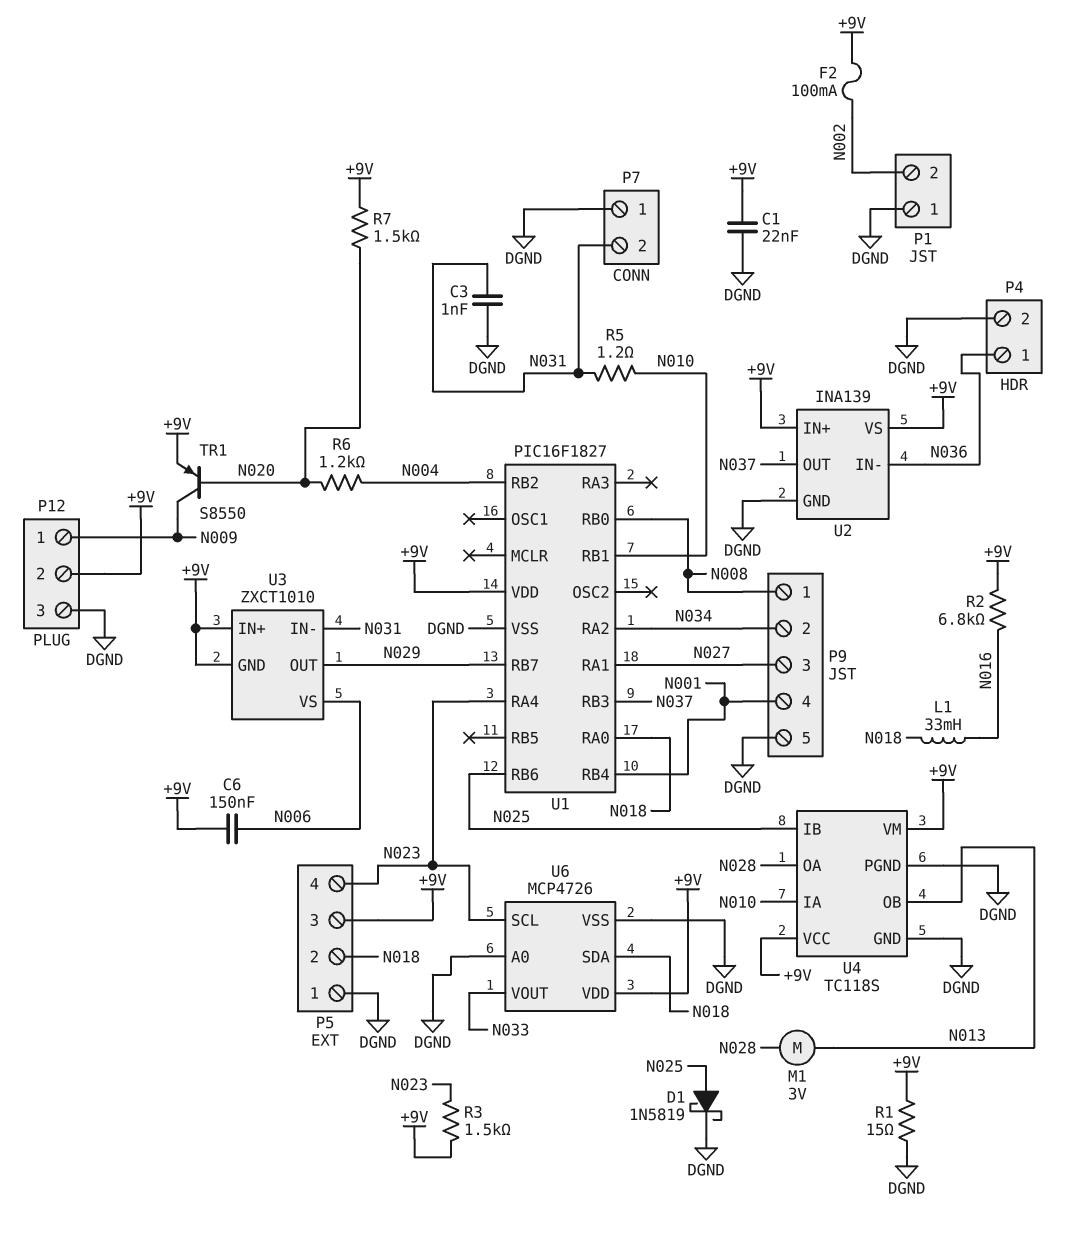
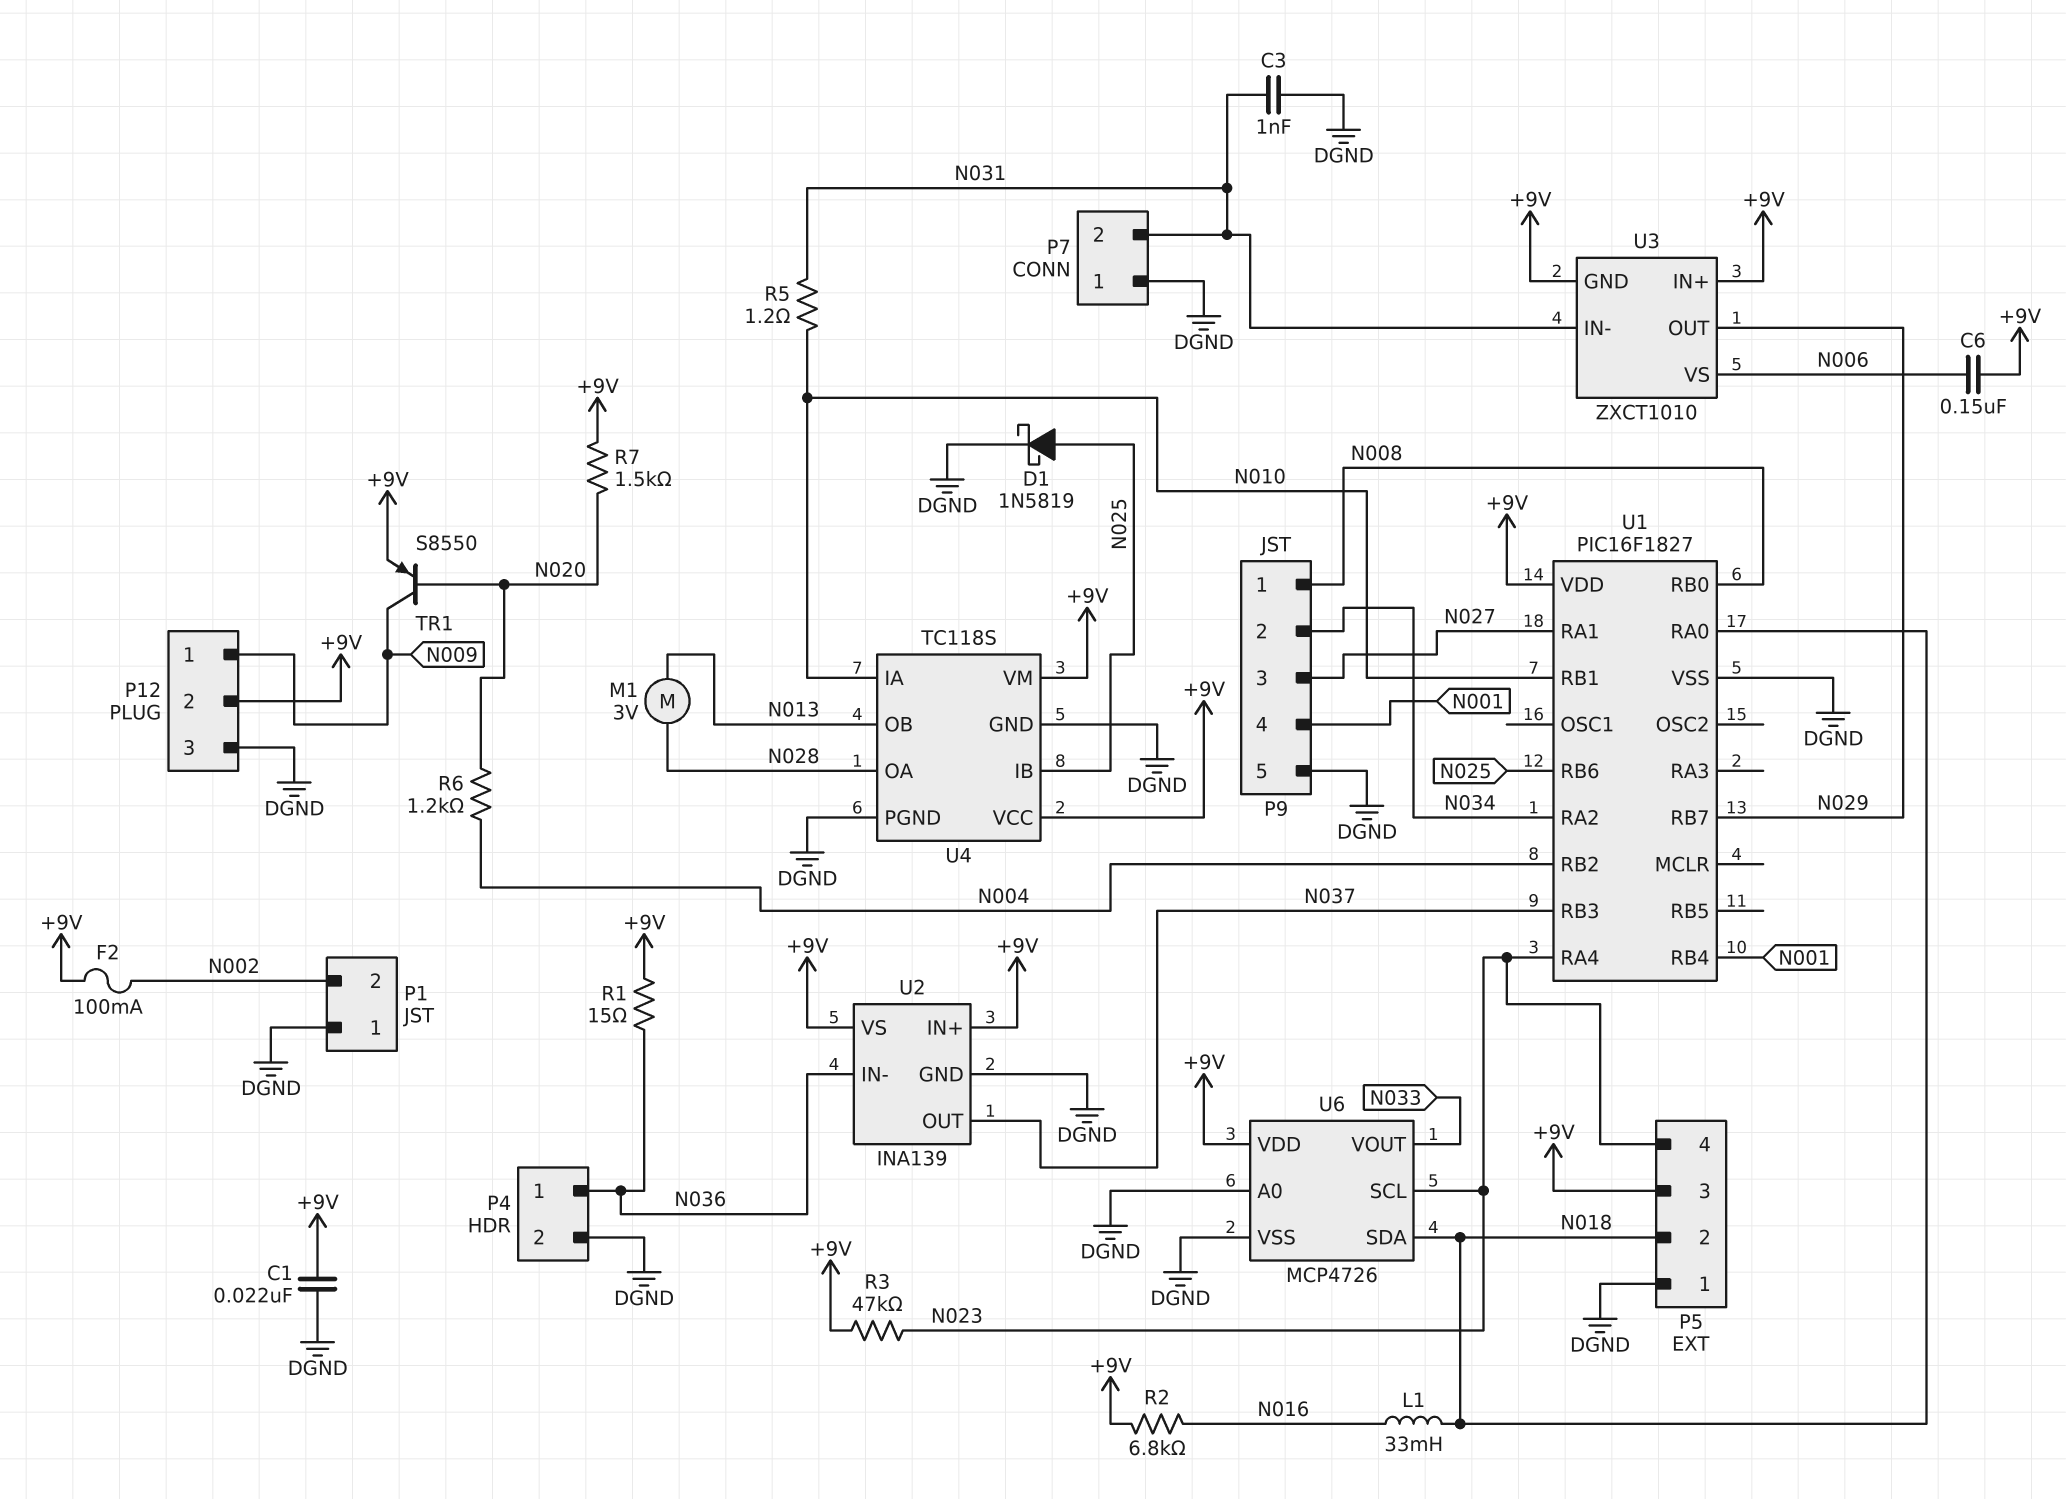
R1: 15 (+9V, DGND) -> 15 (+9V, N036)
R3: 1.5k (+9V, N023) -> 47k (+9V, N023)

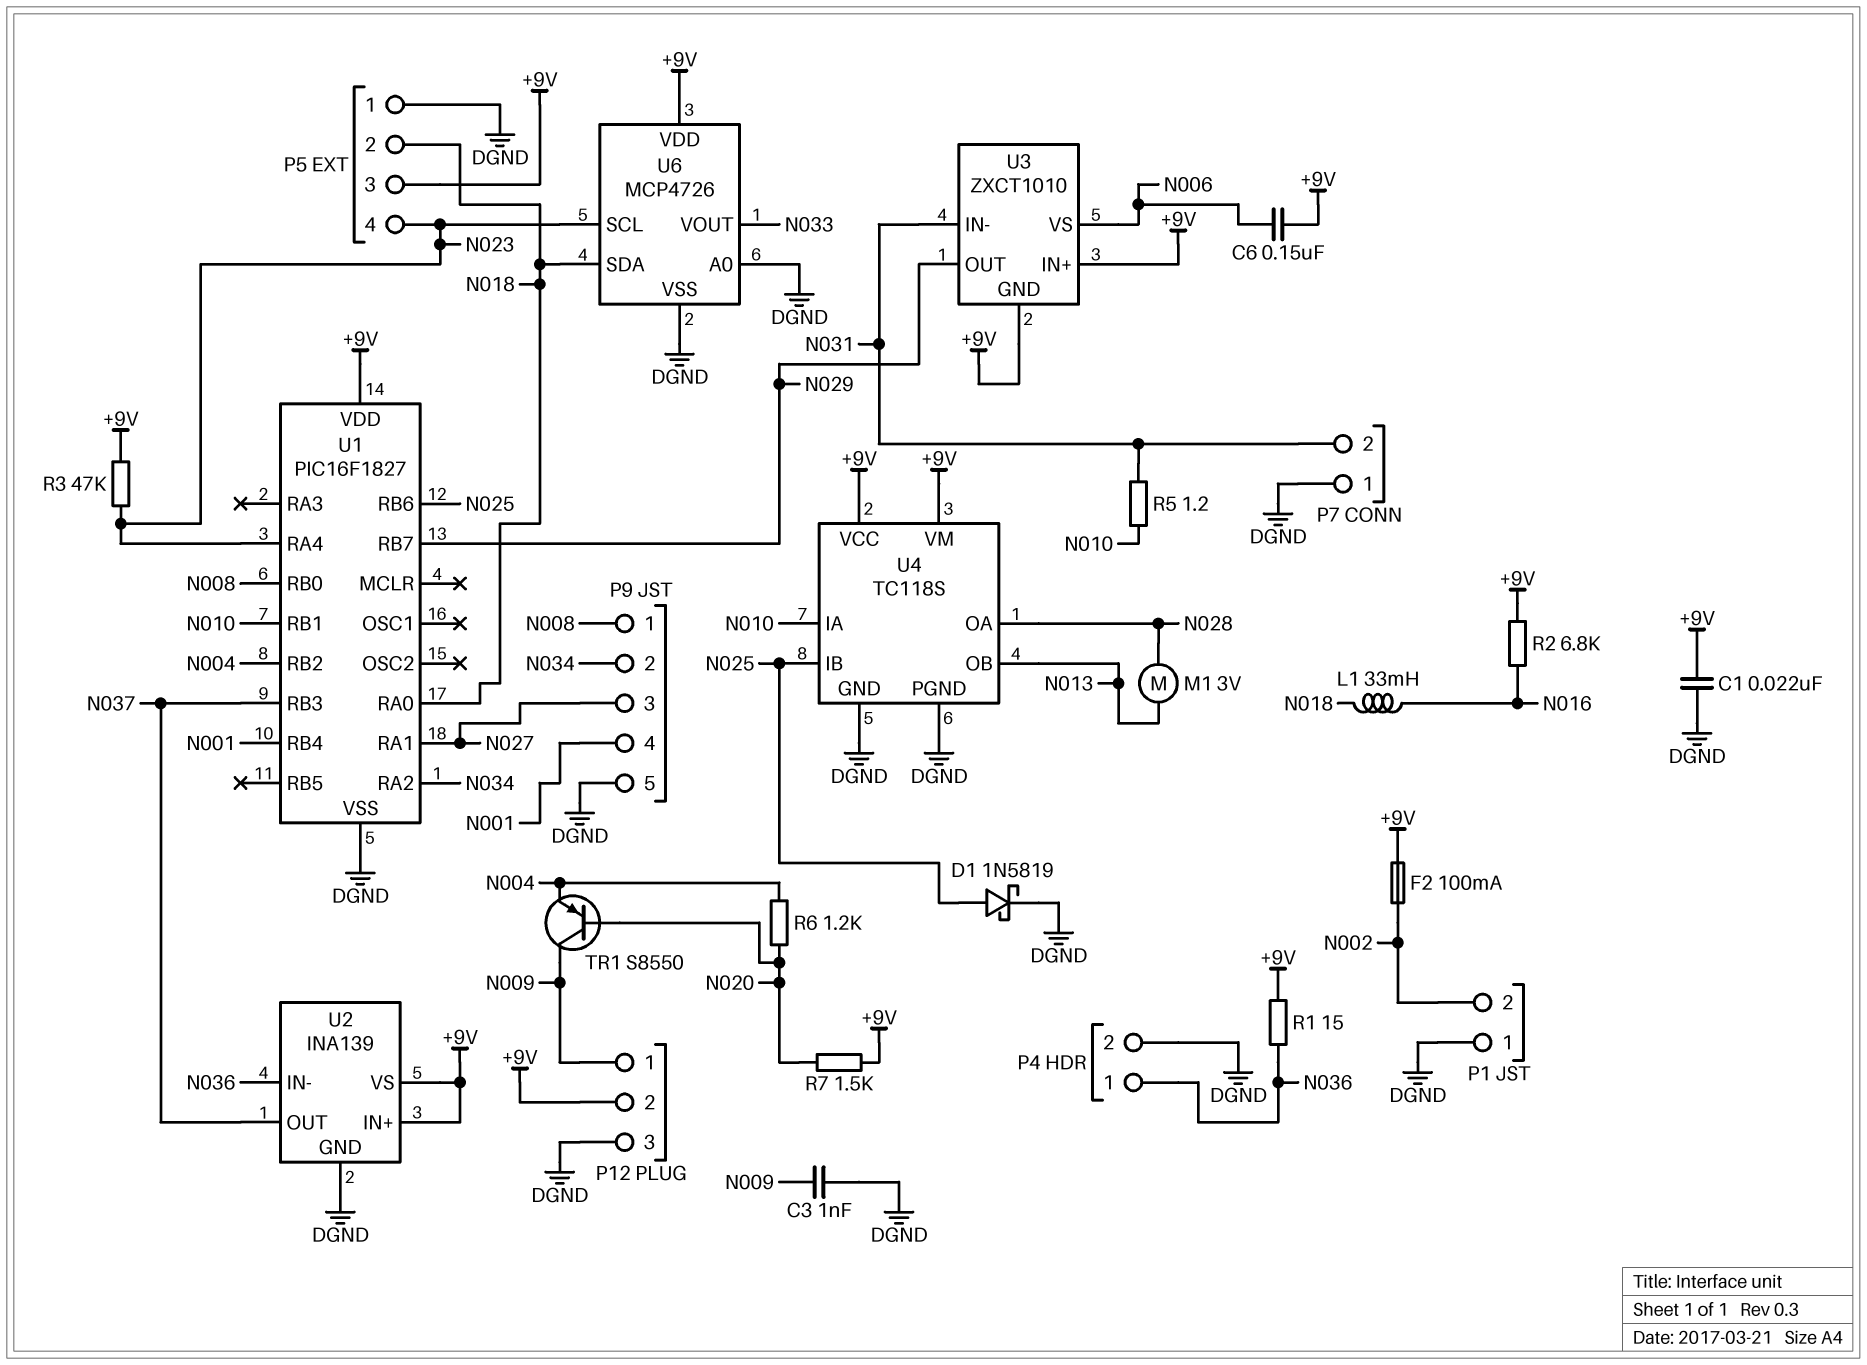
C3: 1nF (DGND, N031) -> 1nF (DGND, N009)
TR1: PNP S8550 (B N020, C N009, E +9V) -> PNP S8550 (B N020, C N009, E N004)

